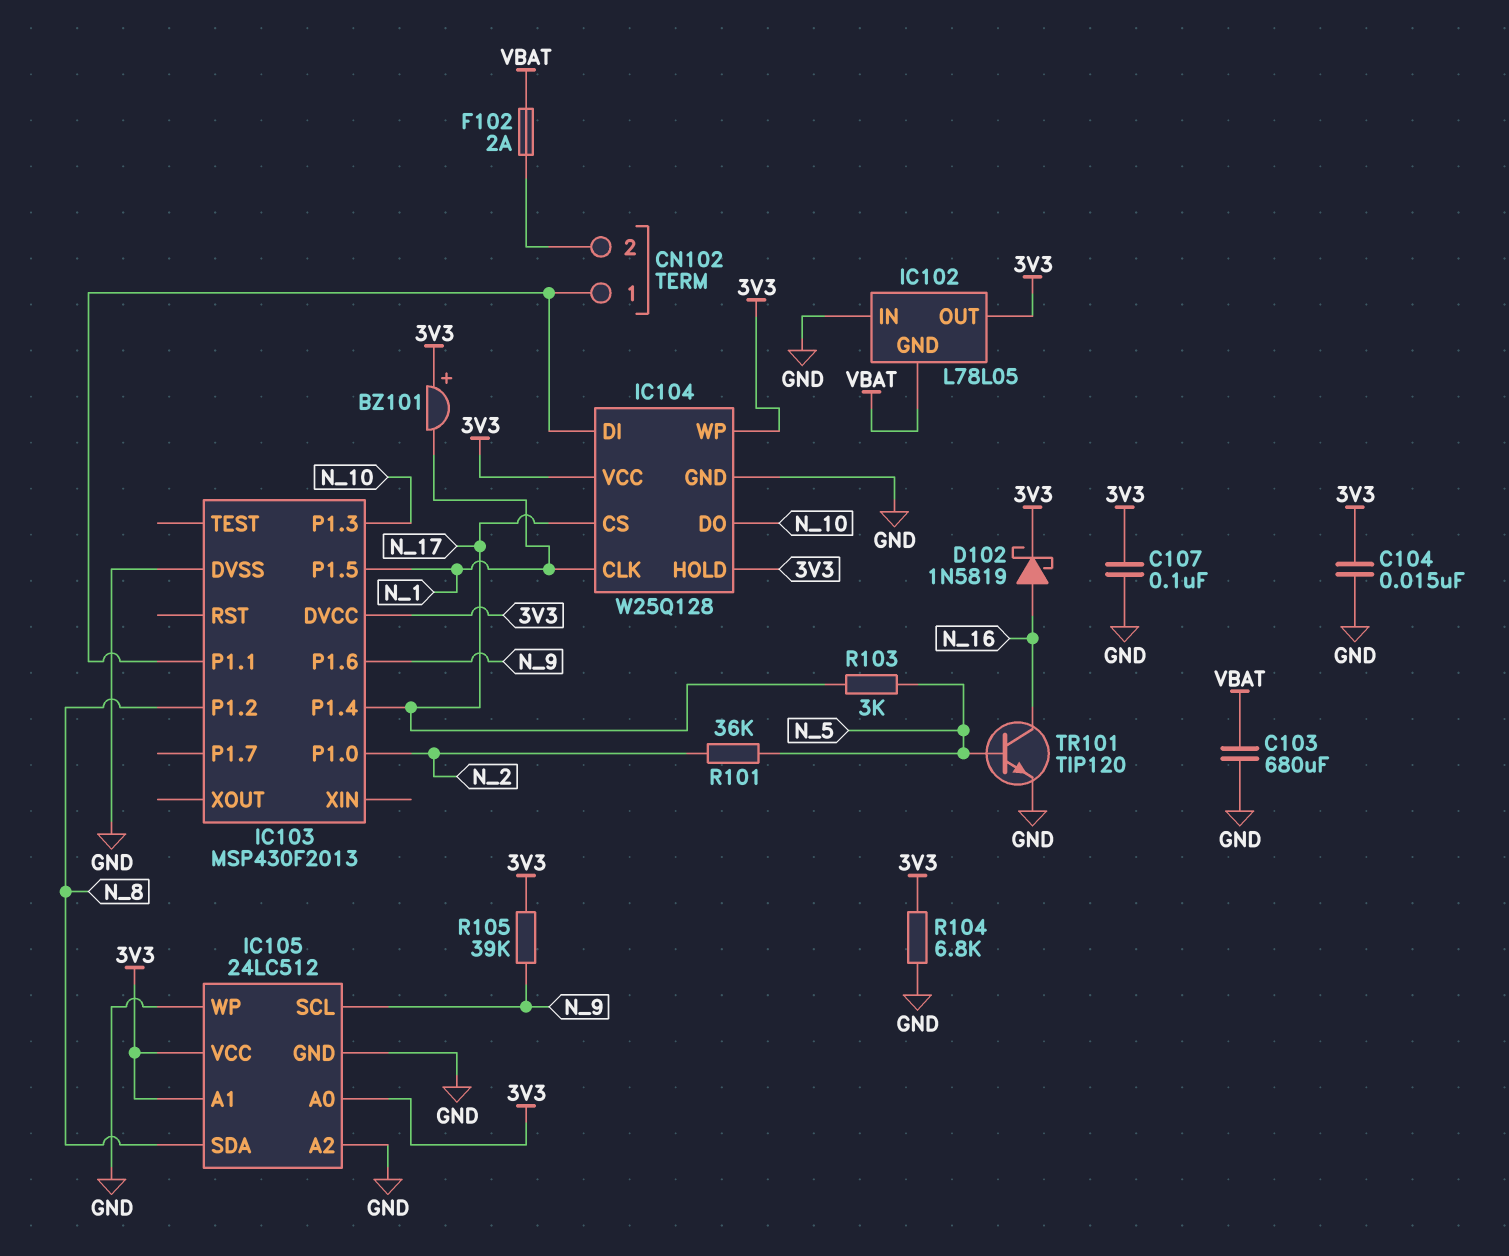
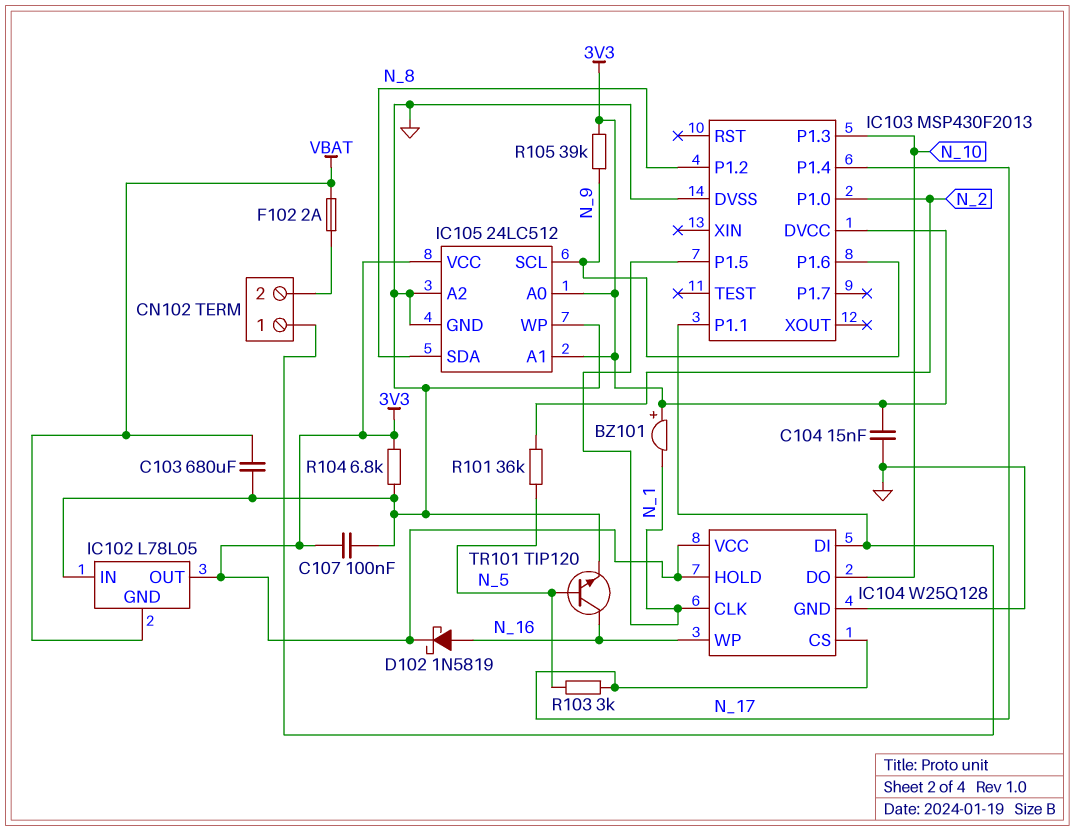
IC104 pin WP: 3V3 -> N_16

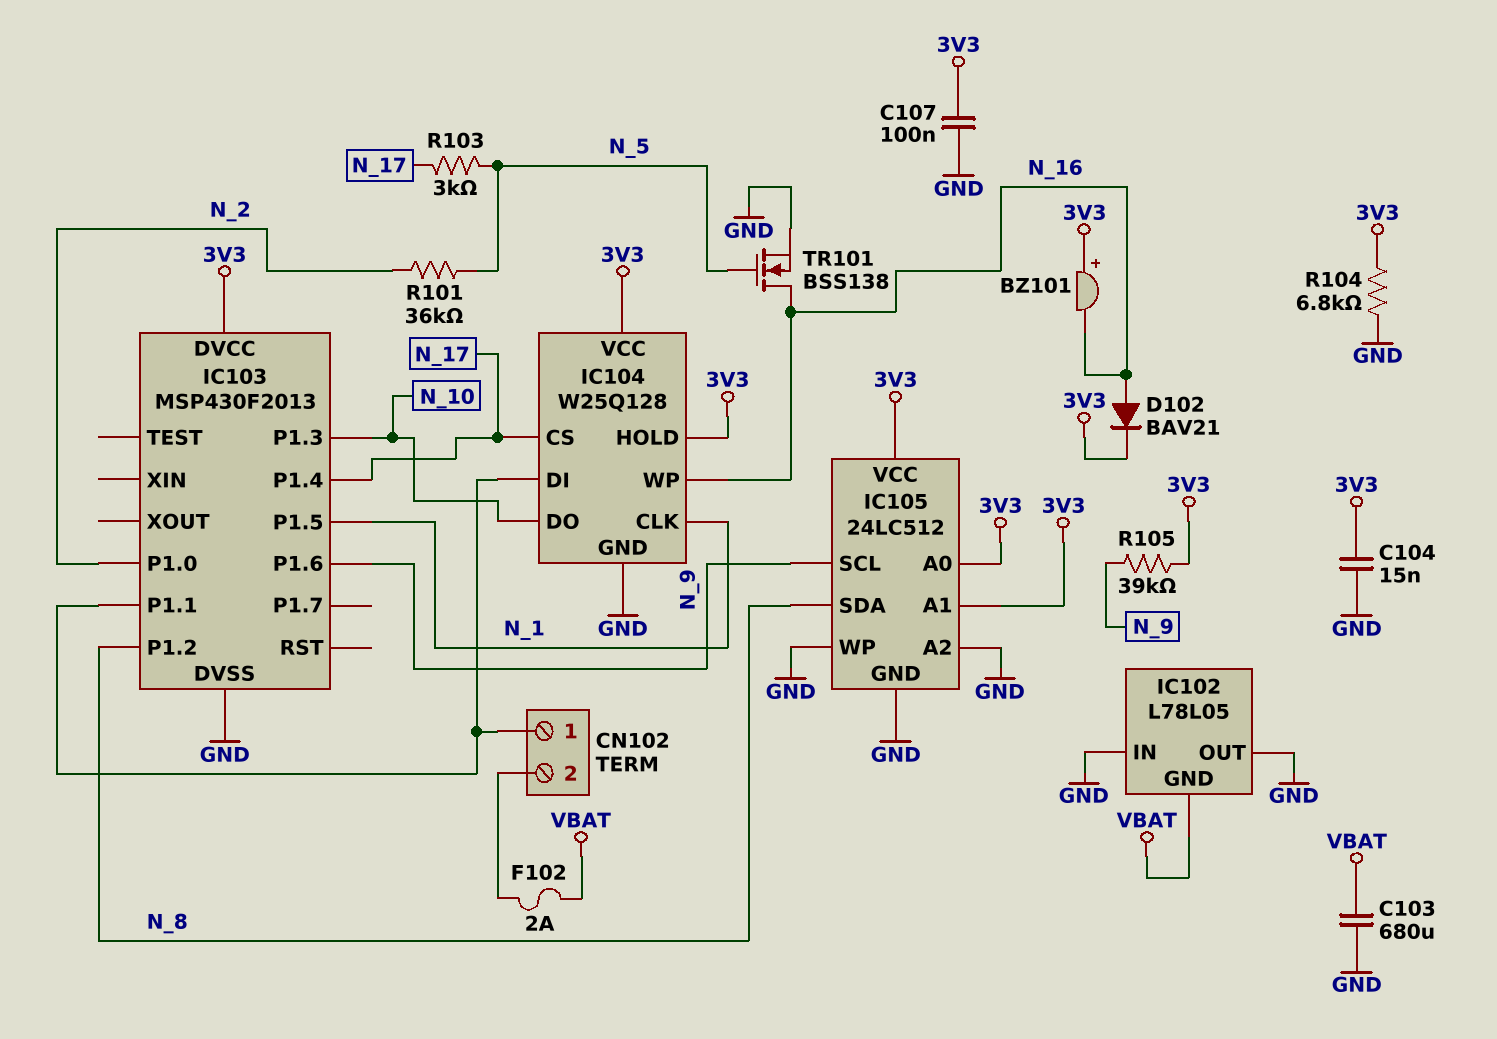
BZ101: buzzer (plus 3V3, minus N_1) -> buzzer (plus 3V3, minus N_16)
D102: schottky 1N5819 (A N_16, K 3V3) -> diode BAV21 (A N_16, K 3V3)
IC102 pin OUT: 3V3 -> GND
TR101: NPN TIP120 (B N_5, C N_16, E GND) -> NMOS BSS138 (G N_5, D N_16, S GND)

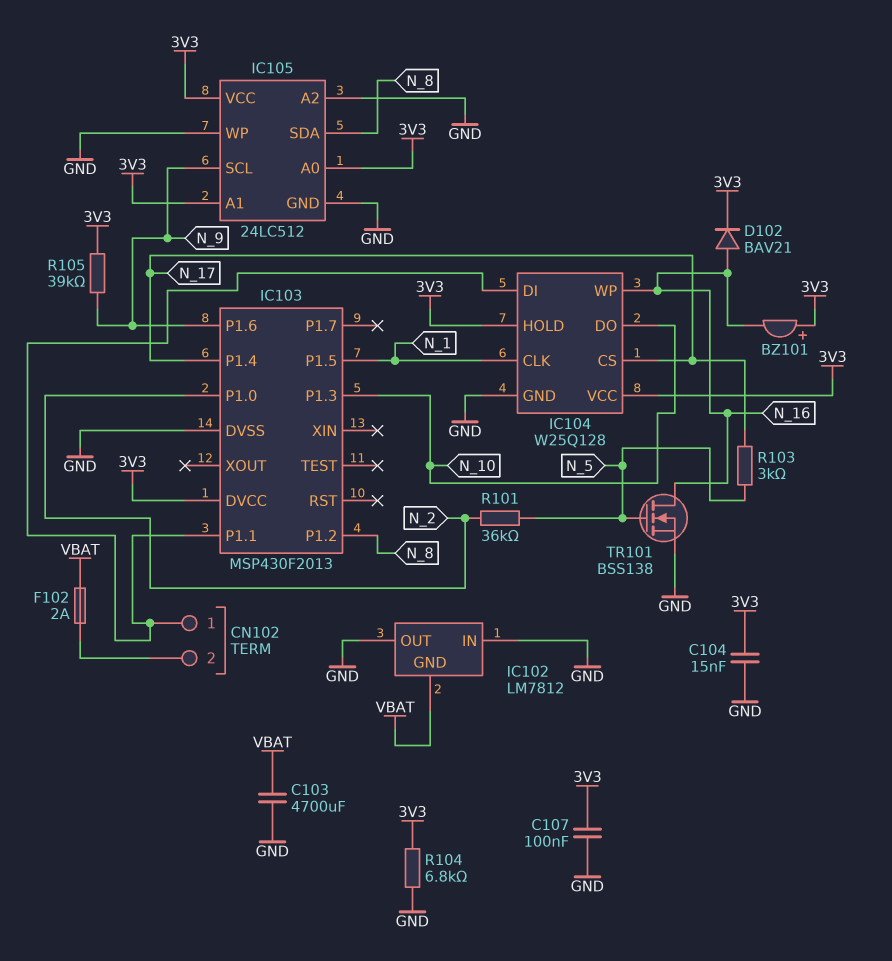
C103: 680uF (GND, VBAT) -> 4700uF (GND, VBAT)
IC102: L78L05 -> LM7812

